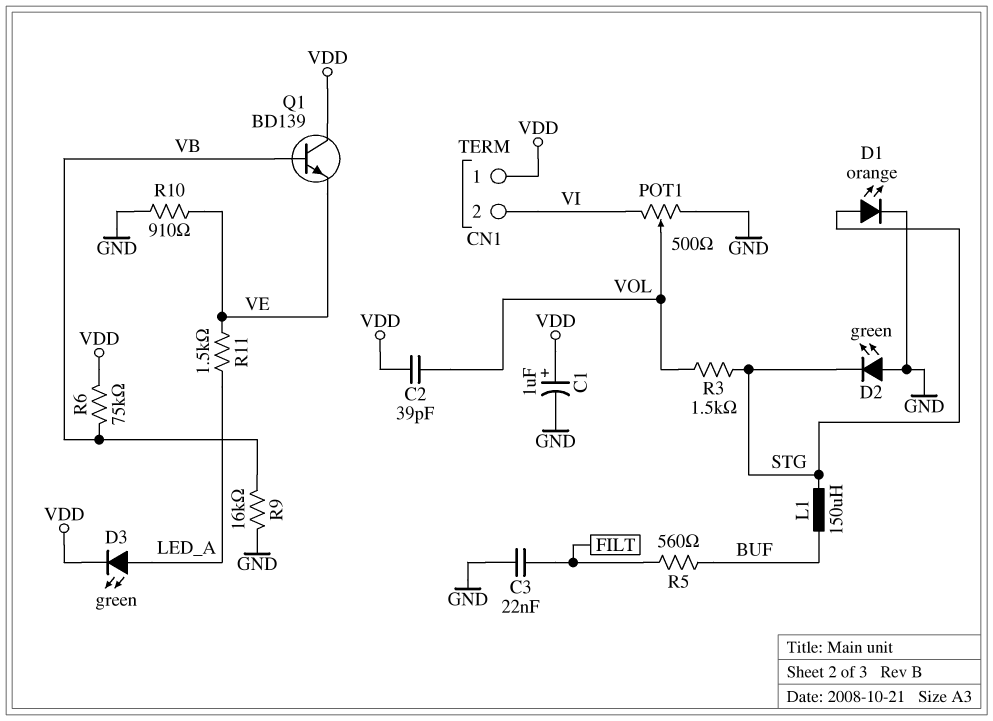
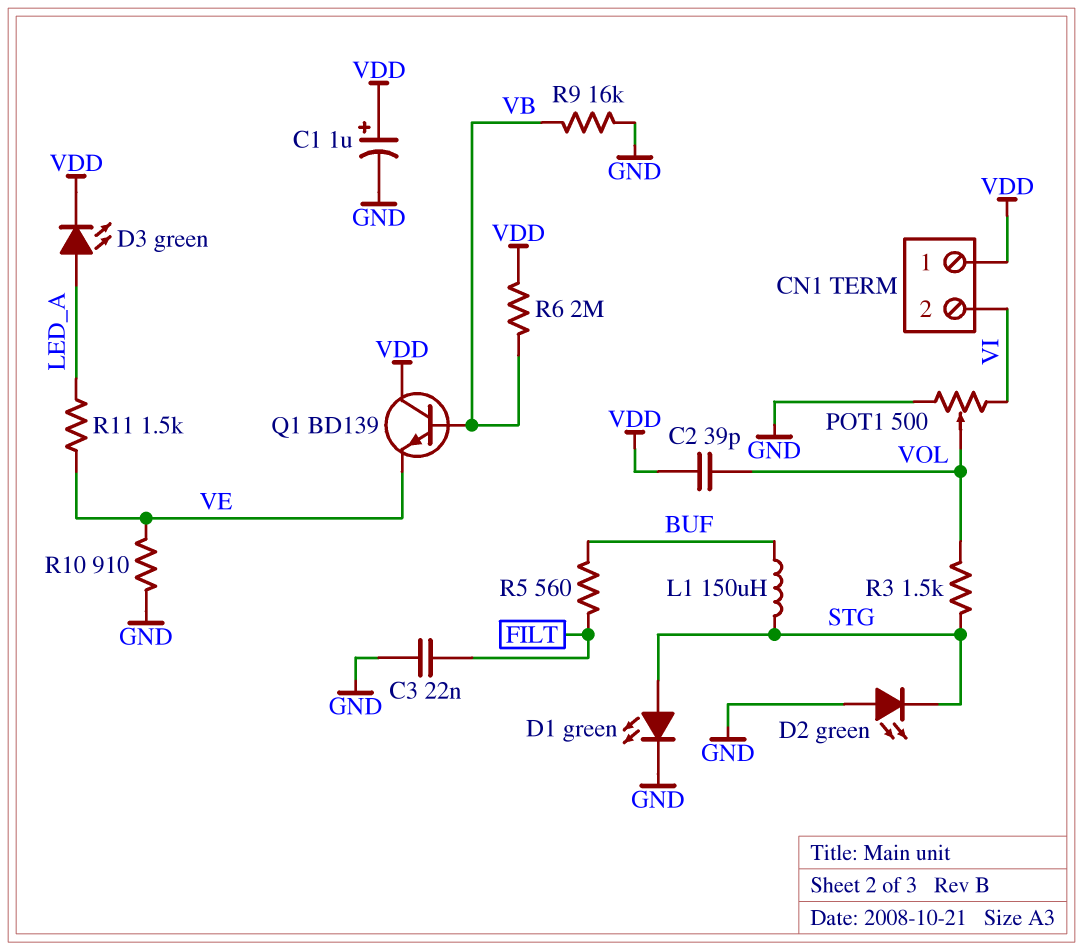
D1: LED orange (A STG, K GND) -> LED green (A STG, K GND)
R6: 75k (VB, VDD) -> 2M (VB, VDD)

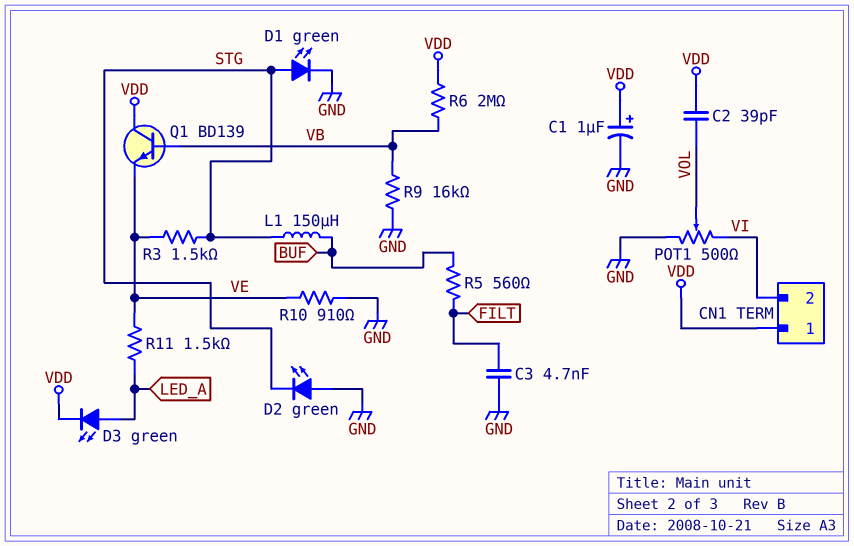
C3: 22nF (FILT, GND) -> 4.7nF (FILT, GND)
R3: 1.5k (STG, VOL) -> 1.5k (STG, VE)

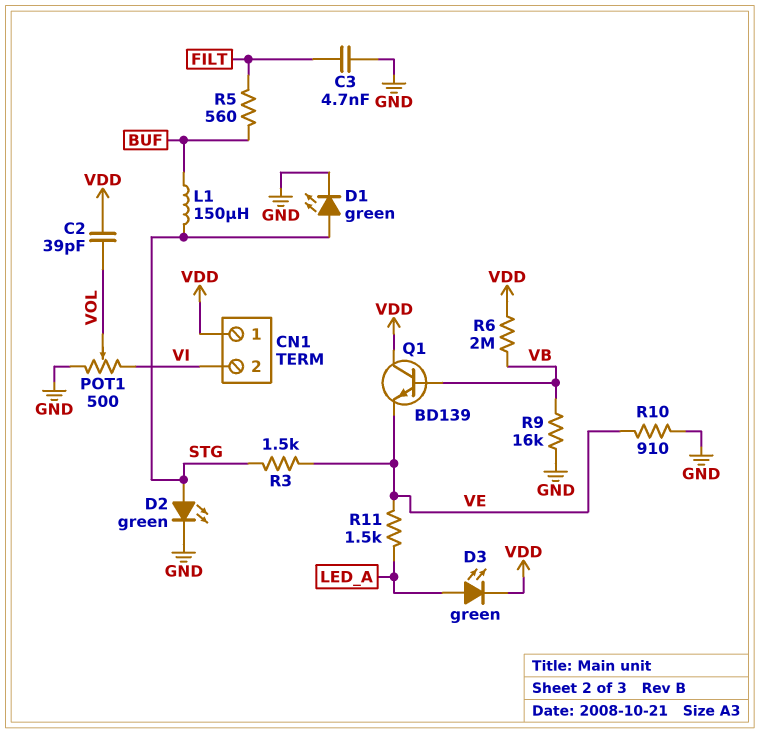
C1: 1uF (plus VDD, minus GND) -> none
D2: LED green (A GND, K STG) -> LED green (A STG, K GND)

